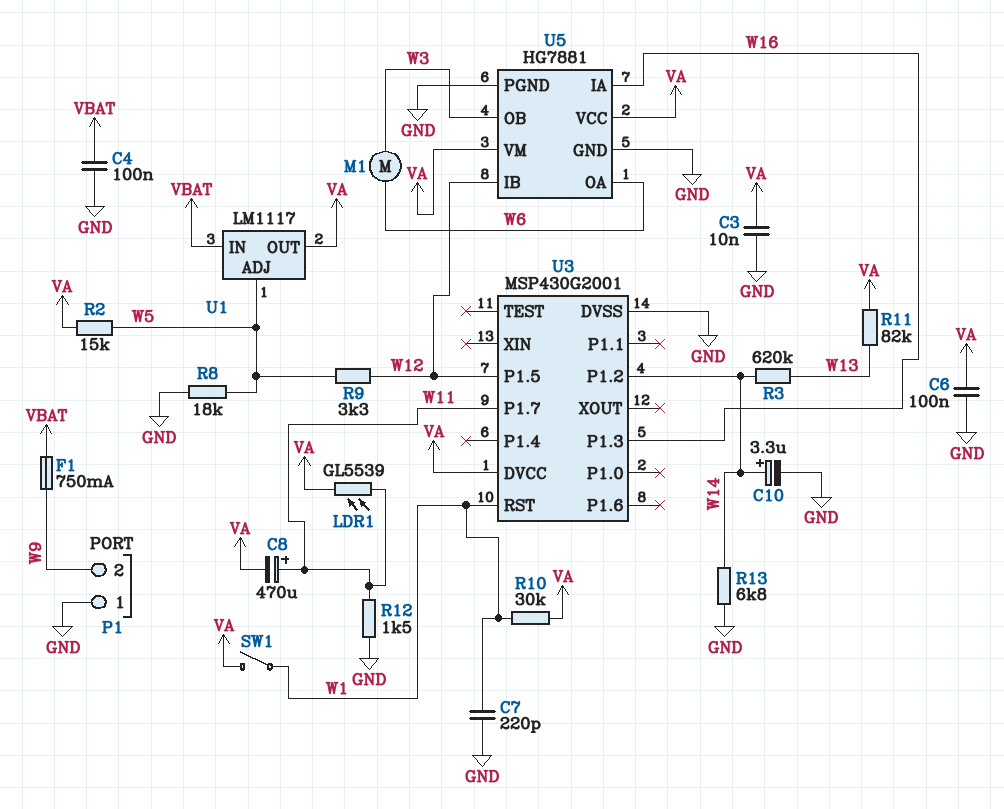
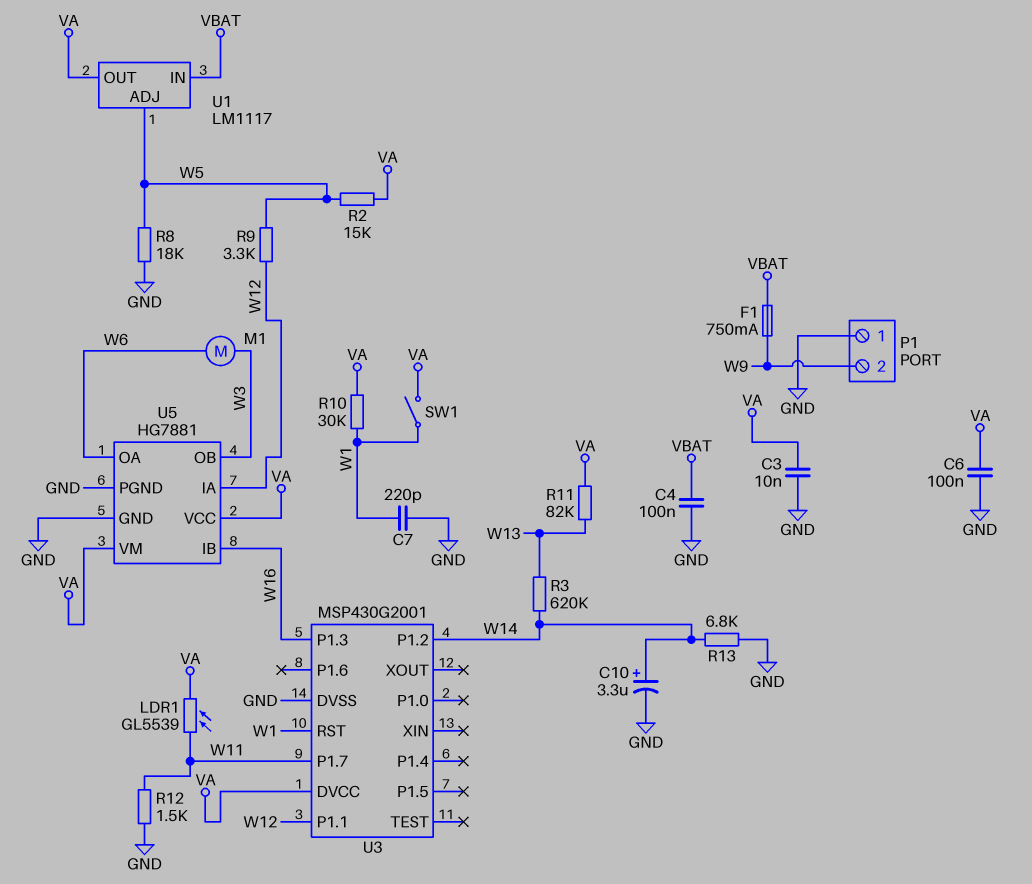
C8: 470uF (plus W11, minus VA) -> none
U3 pin P1.1: none -> W12
U3 pin P1.5: W12 -> none
U5 pin IA: W16 -> W12
U5 pin IB: W12 -> W16

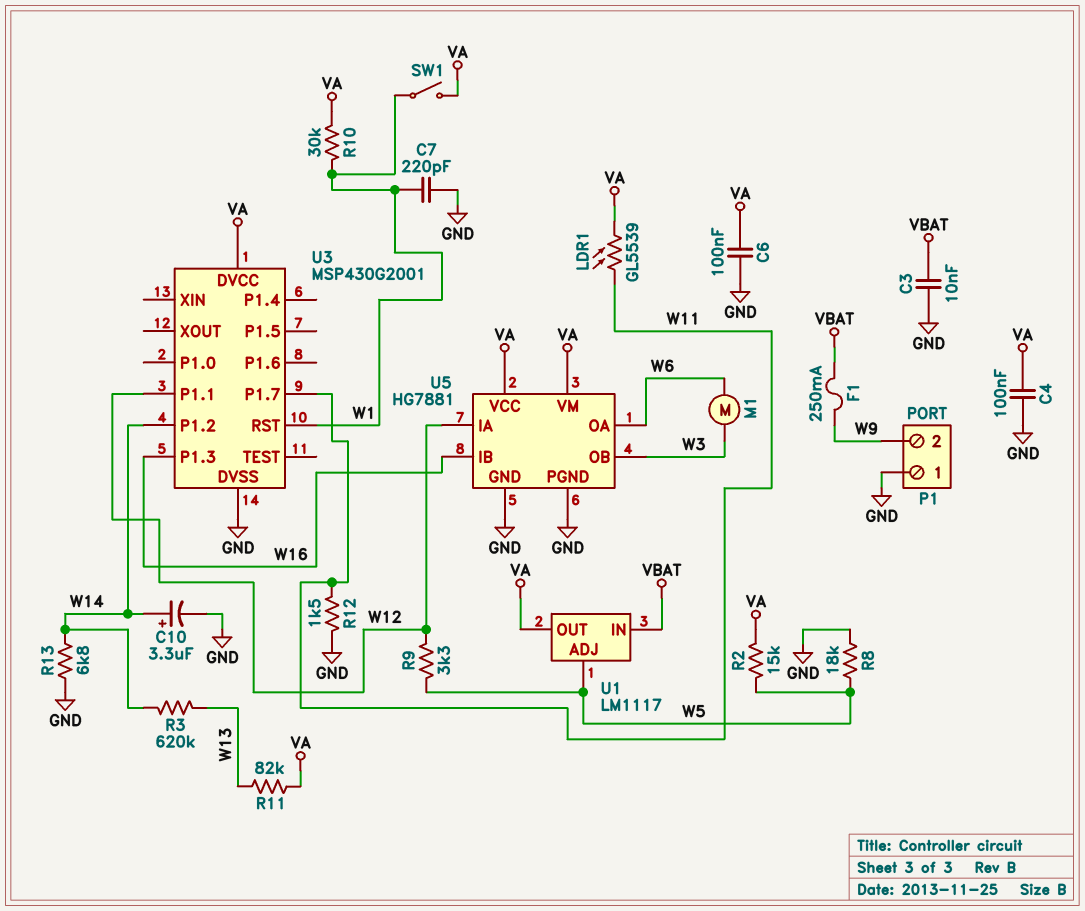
C3: 10nF (GND, VA) -> 10nF (GND, VBAT)
C4: 100nF (GND, VBAT) -> 100nF (GND, VA)
F1: 750mA (VBAT, W9) -> 250mA (VBAT, W9)

